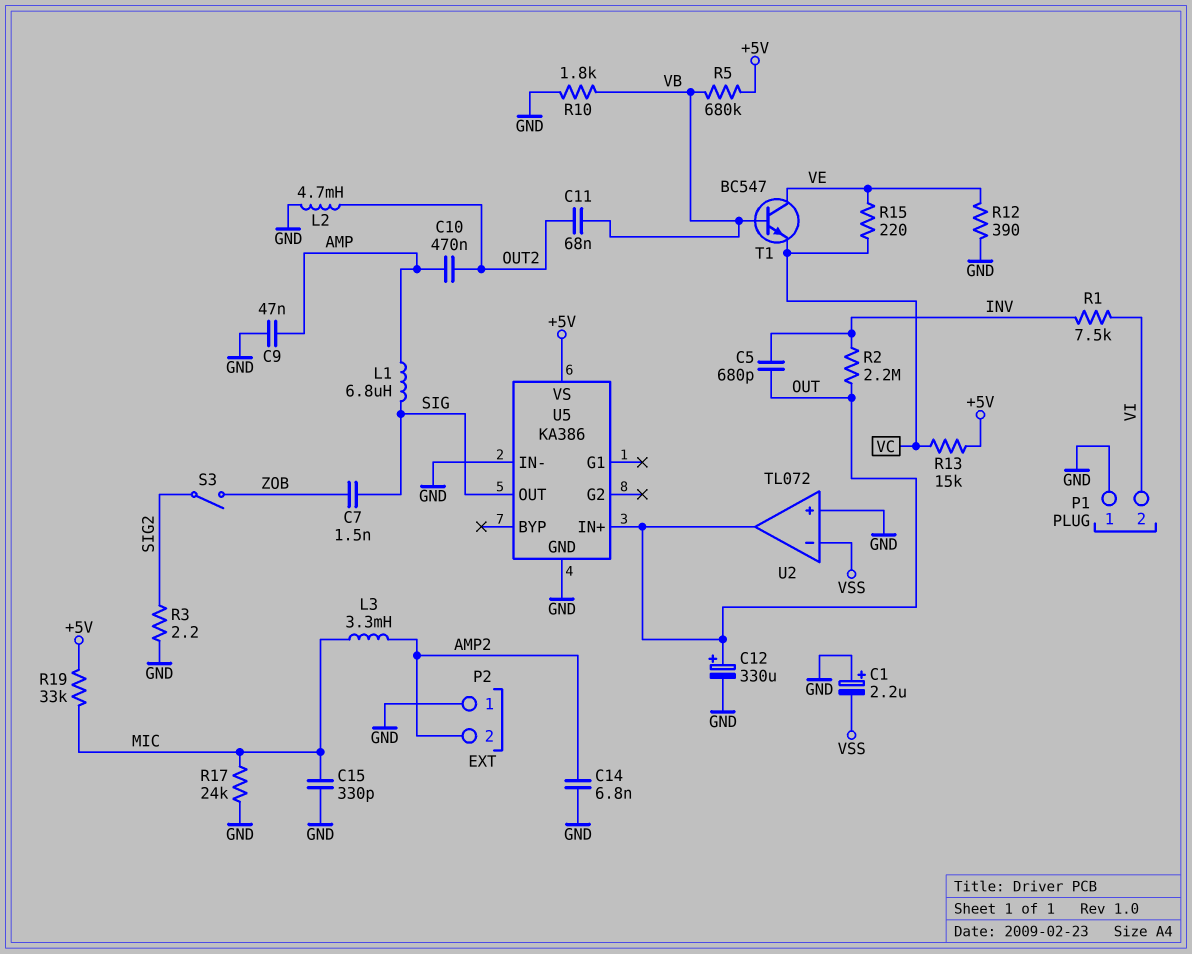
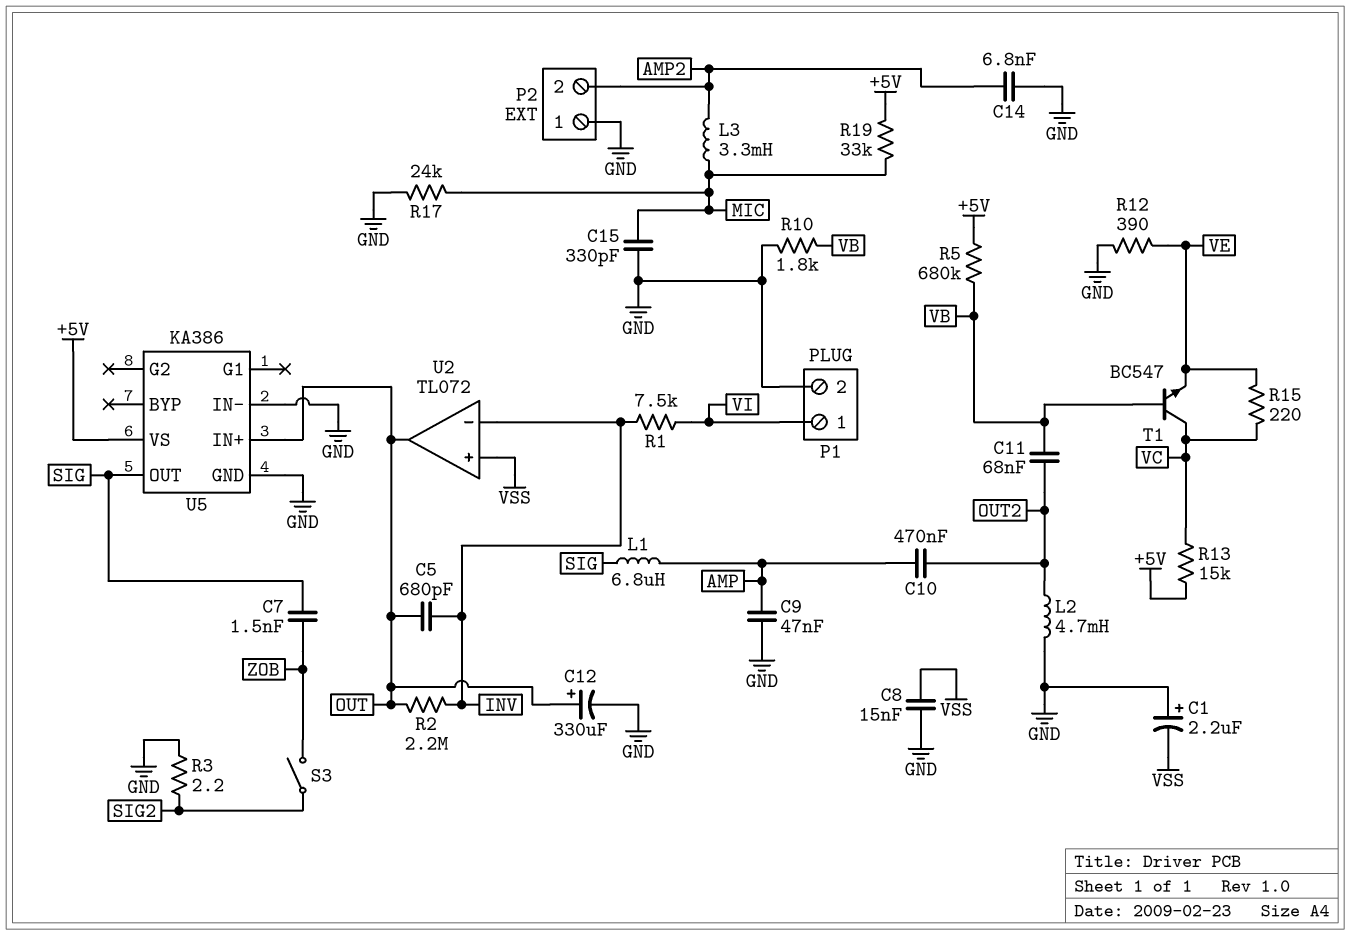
C8: none -> 15nF (GND, VSS)
P1 pin 1: GND -> VI
P1 pin 2: VI -> GND
T1: NPN BC547 (B VB, C VE, E VC) -> NPN BC547 (B VB, C VC, E VE)
U2 pin in+: GND -> VSS
U2 pin in-: VSS -> INV

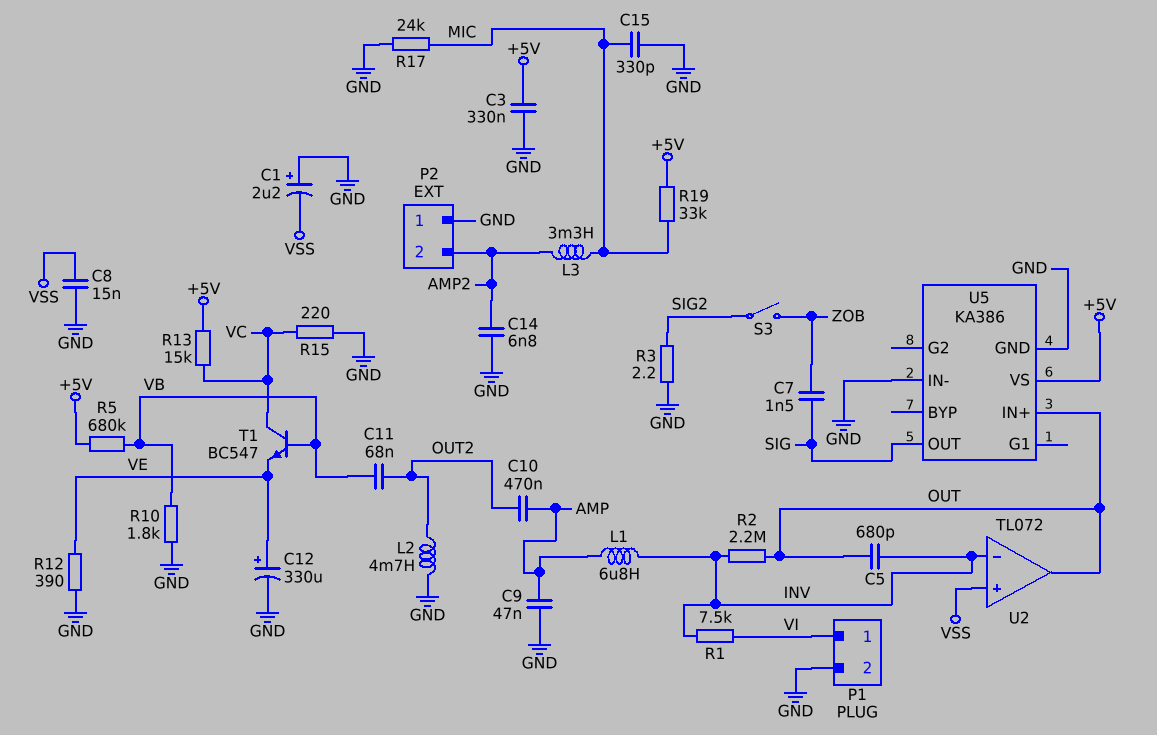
C3: none -> 330nF (+5V, GND)
C12: 330uF (plus OUT, minus GND) -> 330uF (plus VE, minus GND)
L1: 6.8uH (AMP, SIG) -> 6.8uH (AMP, INV)
R15: 220 (VC, VE) -> 220 (GND, VC)

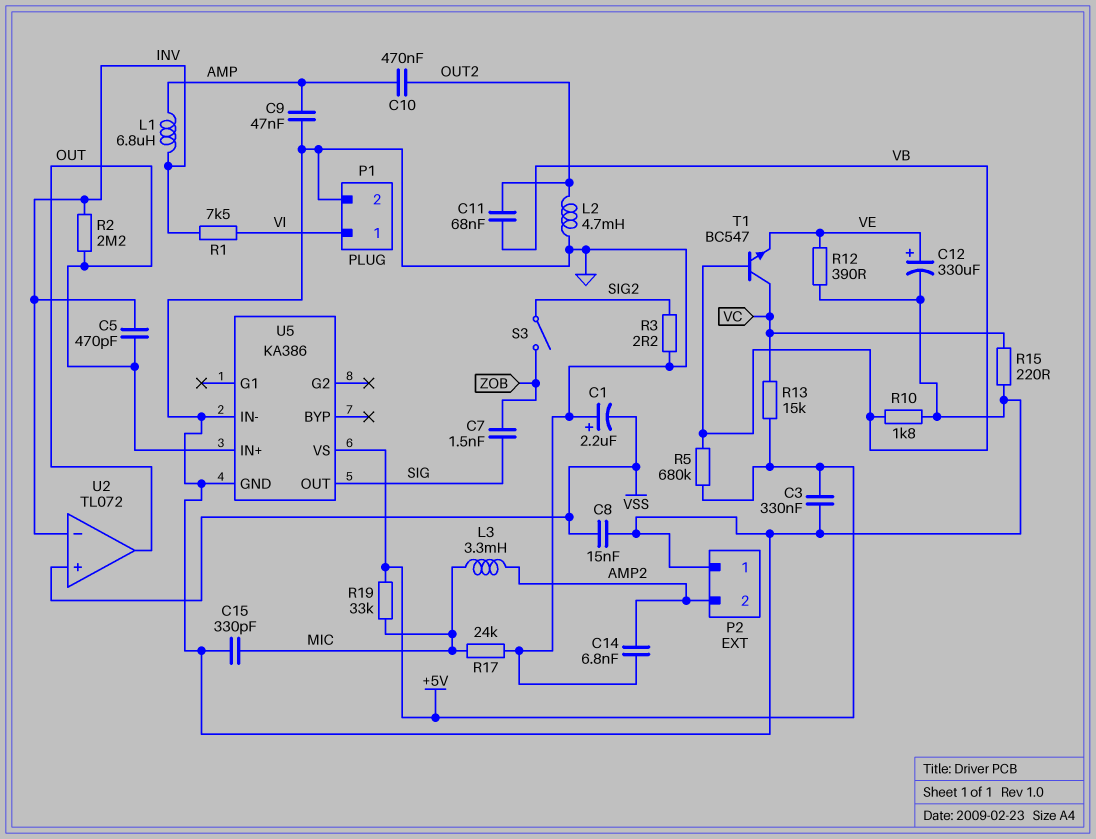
C5: 680pF (INV, OUT) -> 470pF (INV, OUT)

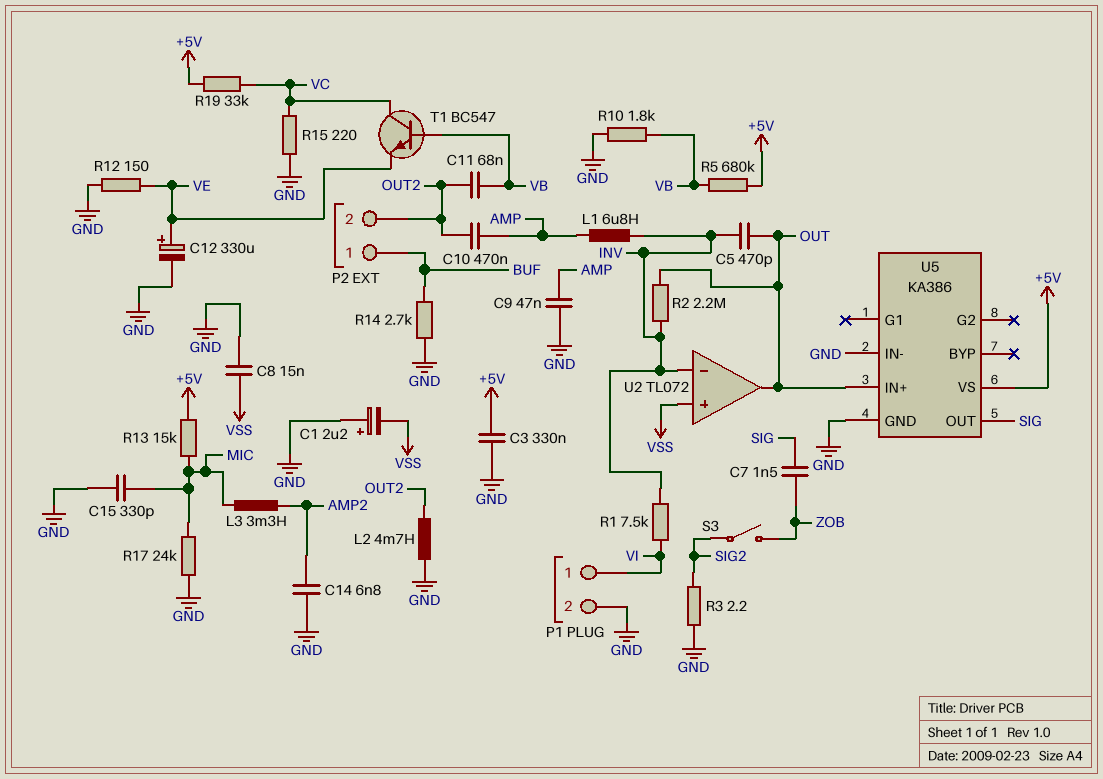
P2 pin 1: GND -> BUF
P2 pin 2: AMP2 -> OUT2
R12: 390 (GND, VE) -> 150 (GND, VE)
R13: 15k (+5V, VC) -> 15k (+5V, MIC)
R14: none -> 2.7k (BUF, GND)
R19: 33k (+5V, MIC) -> 33k (+5V, VC)

